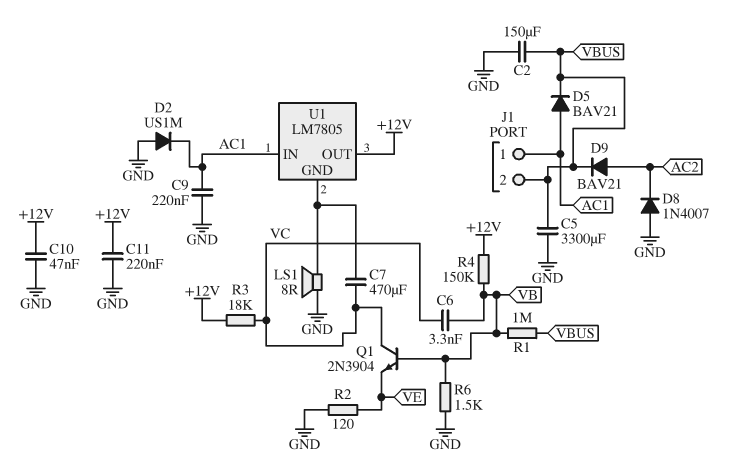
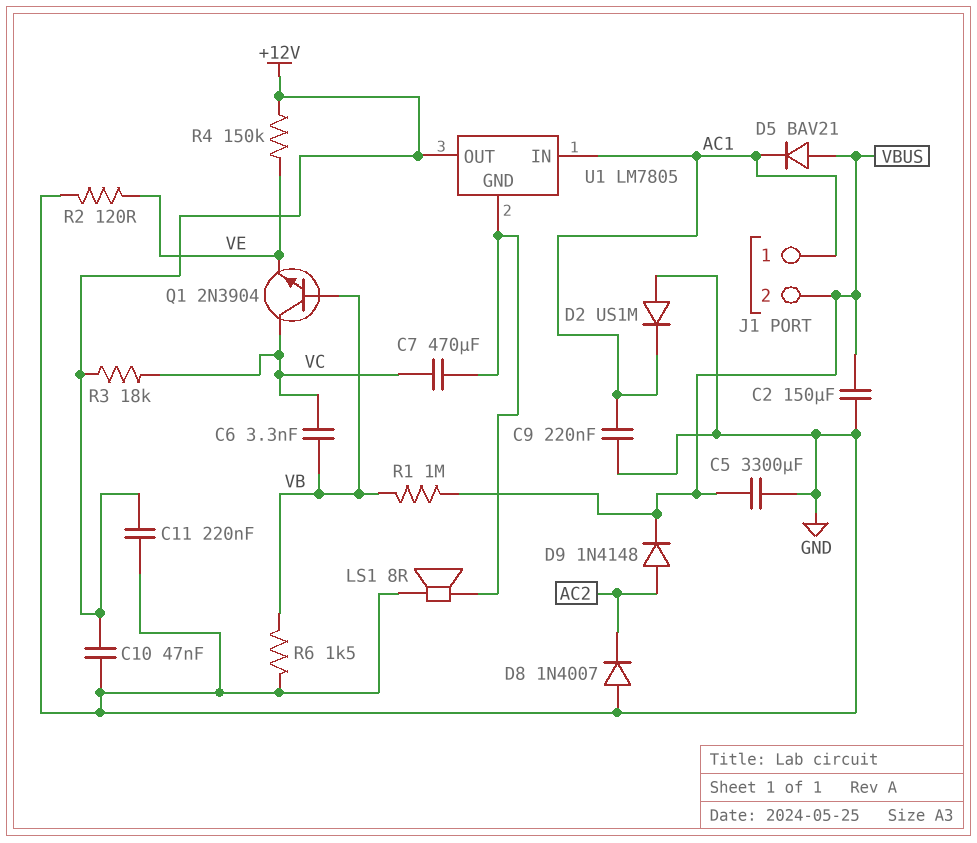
D5: diode BAV21 (A AC1, K VBUS) -> diode BAV21 (A VBUS, K AC1)
D9: diode BAV21 (A AC2, K VBUS) -> diode 1N4148 (A AC2, K VBUS)
R4: 150k (+12V, VB) -> 150k (+12V, VE)

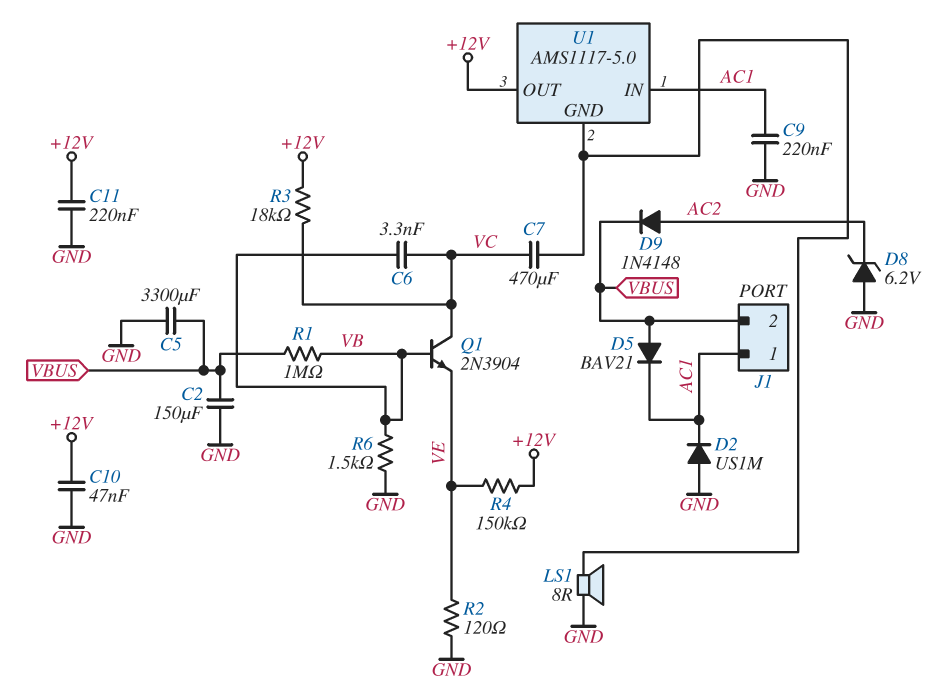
D8: diode 1N4007 (A GND, K AC2) -> zener 6.2V (A GND, K AC2)
U1: LM7805 -> AMS1117-5.0

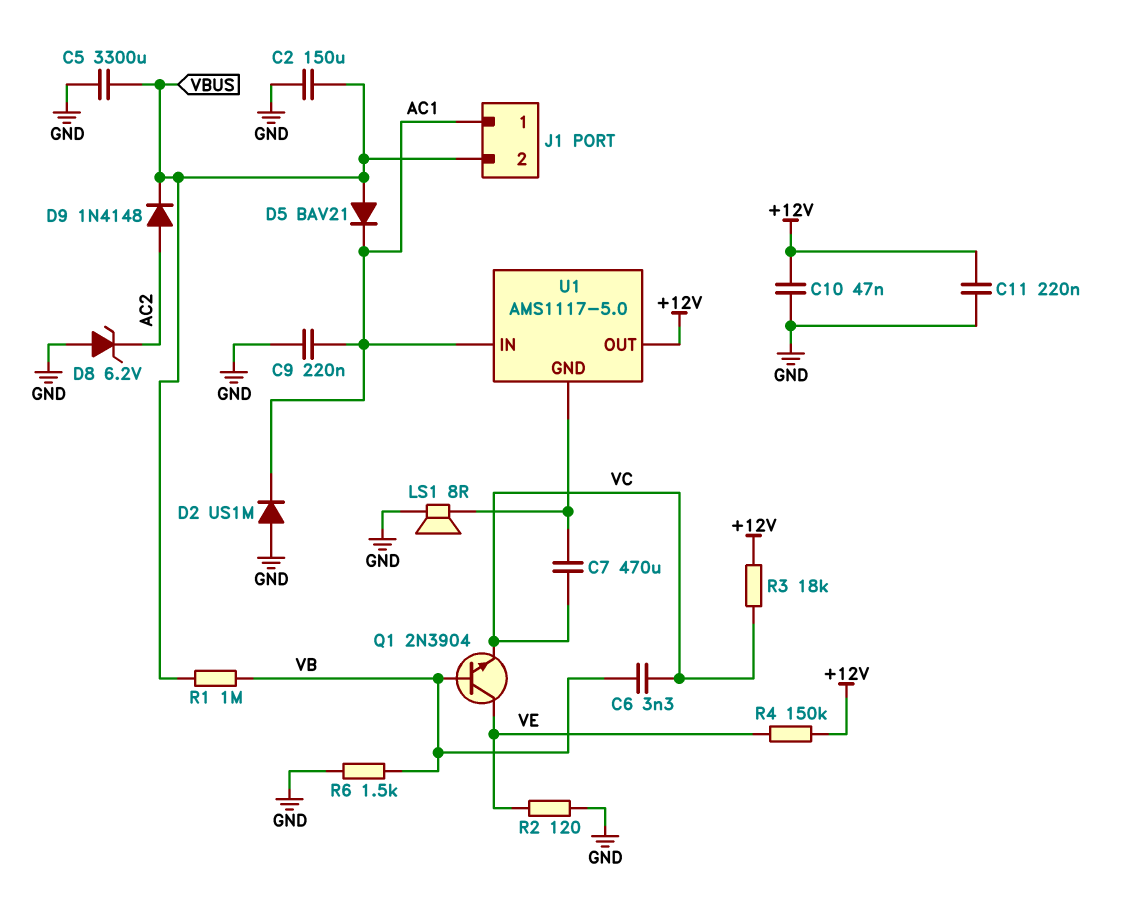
Q1: NPN 2N3904 (B VB, C VC, E VE) -> NPN 2N3904 (B VB, C VE, E VC)

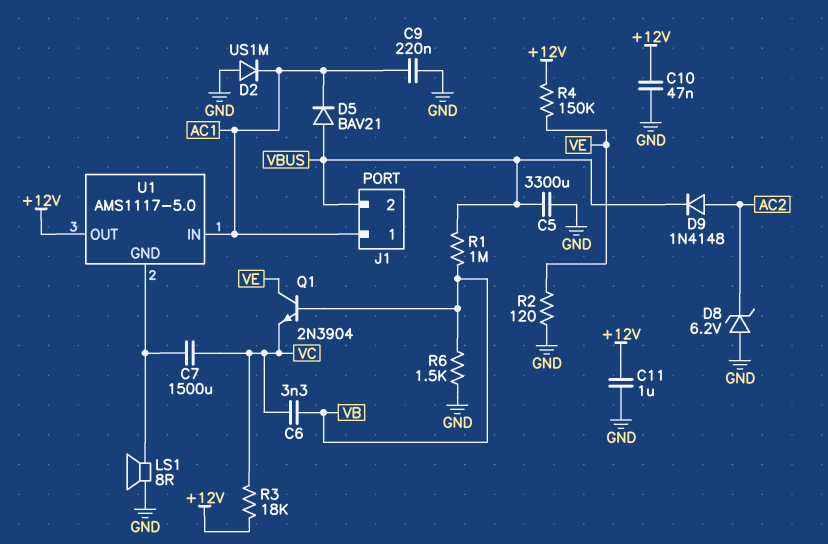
C2: 150uF (GND, VBUS) -> none
C7: 470uF (U1/GND, VC) -> 1500uF (U1/GND, VC)
C11: 220nF (+12V, GND) -> 1uF (+12V, GND)

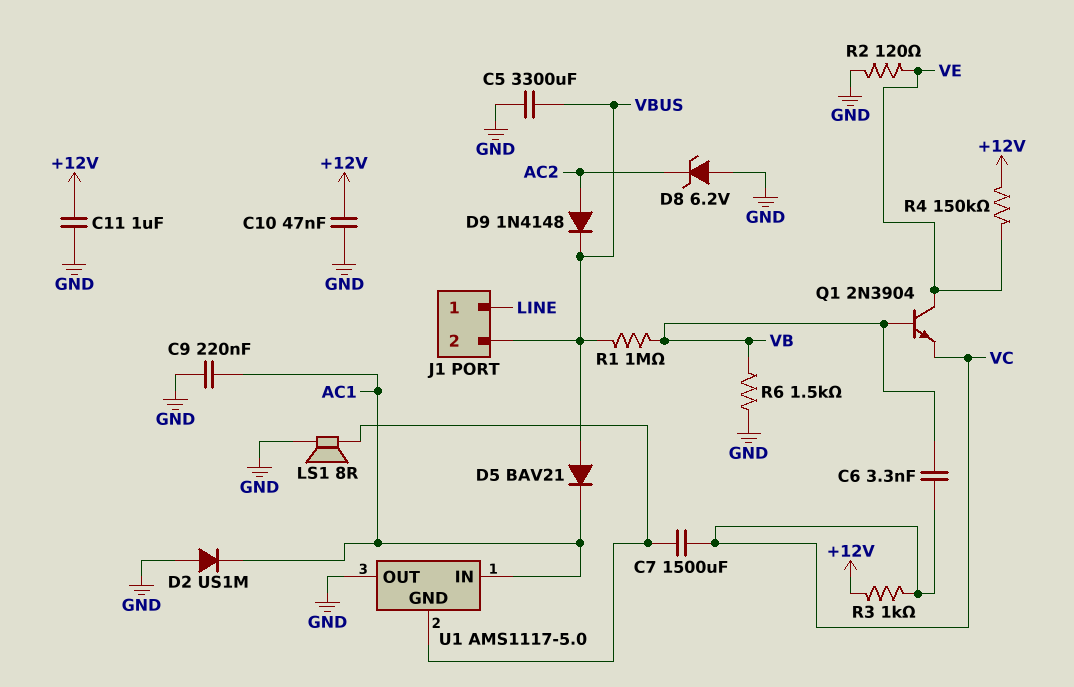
J1 pin 1: AC1 -> LINE
R3: 18k (+12V, VC) -> 1k (+12V, VC)
U1 pin OUT: +12V -> GND

